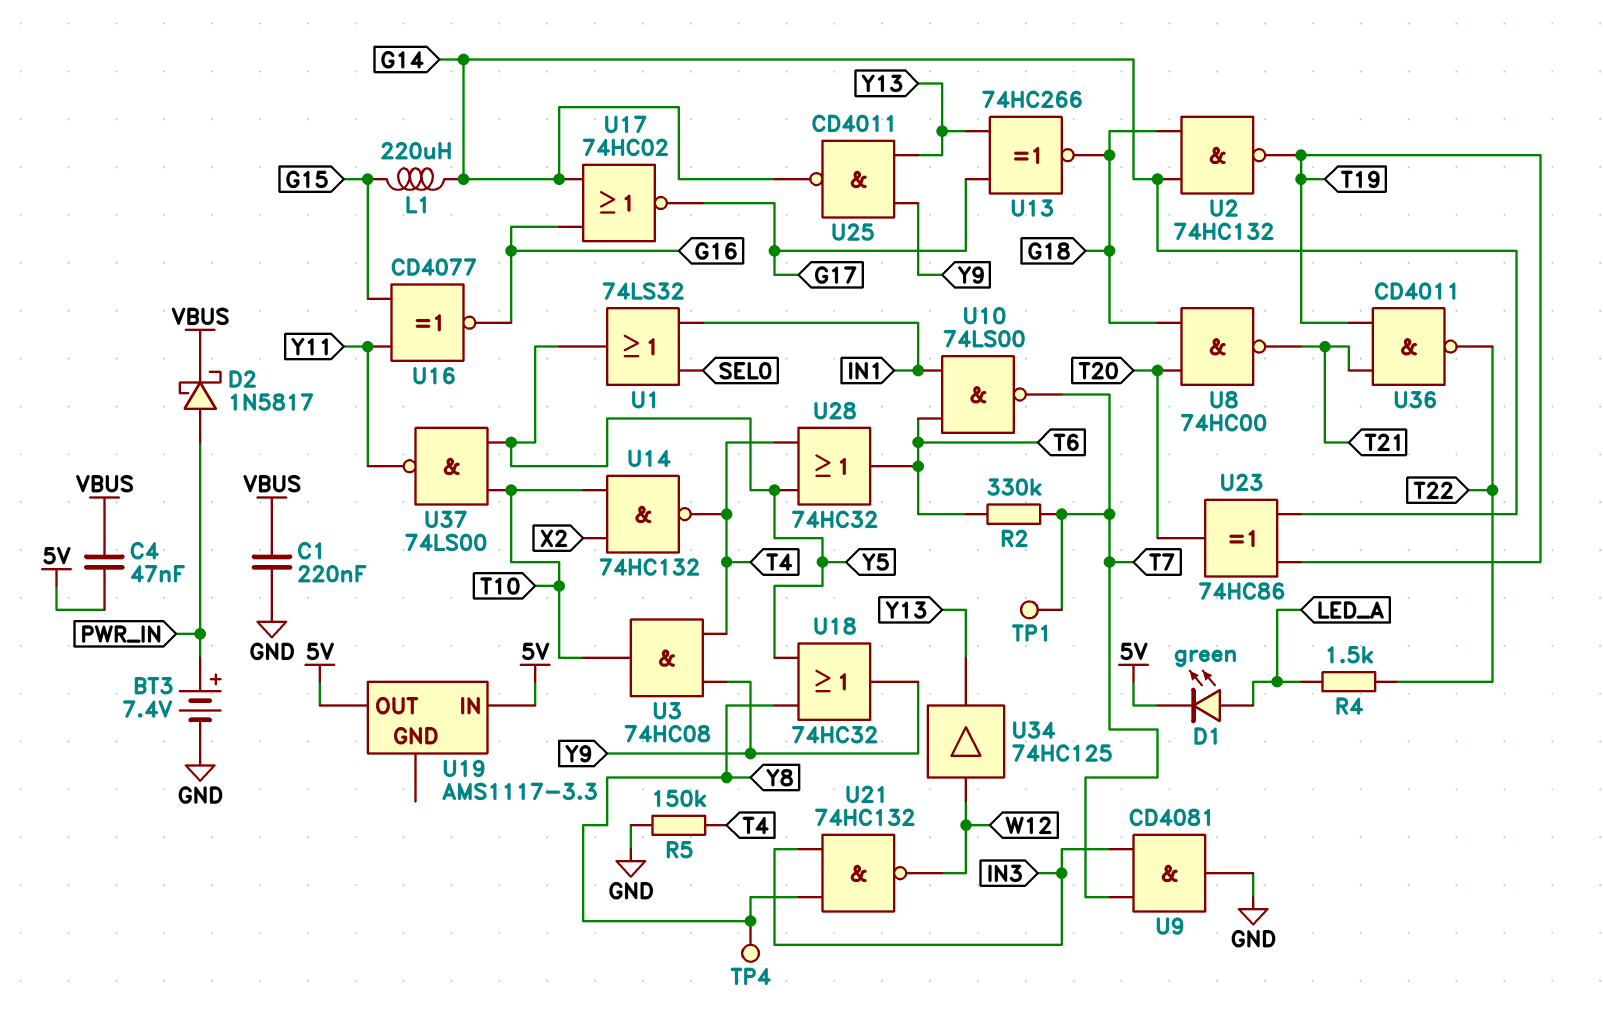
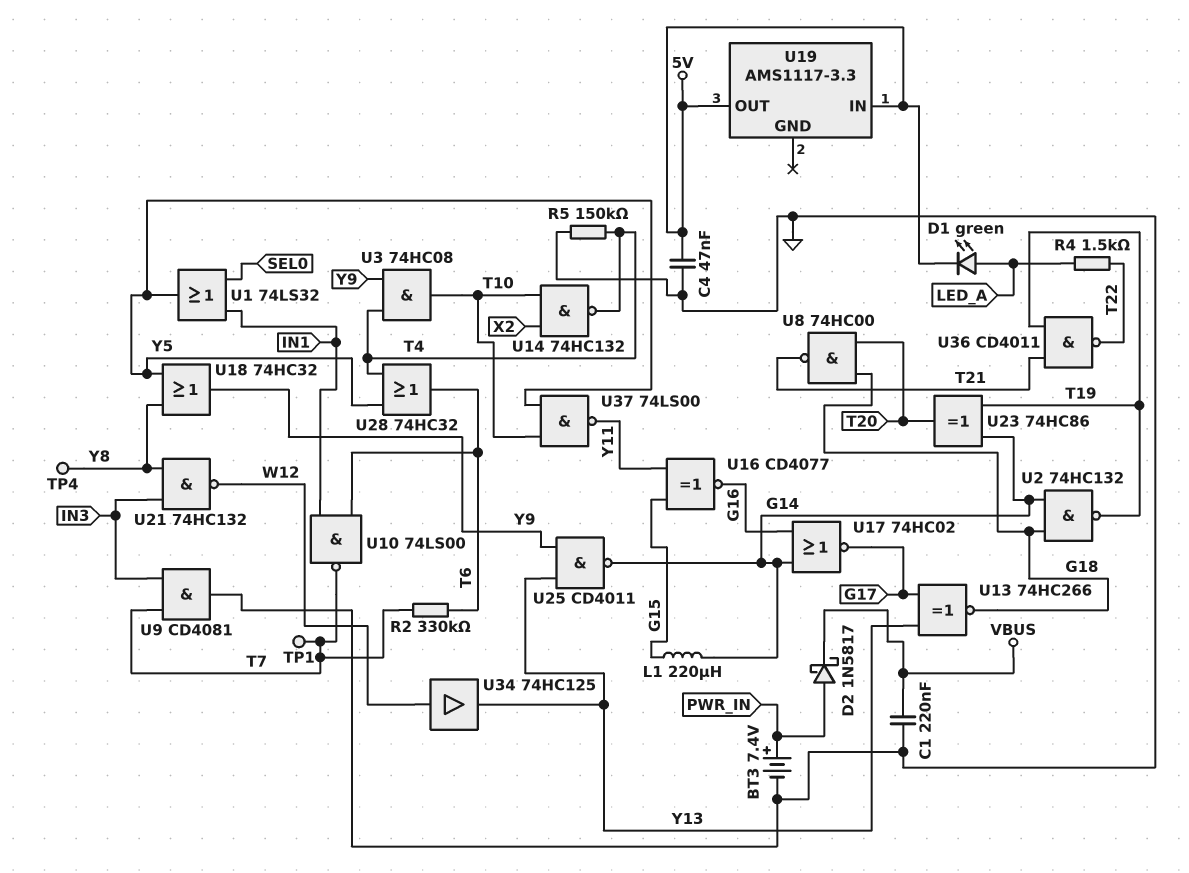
C4: 47nF (5V, VBUS) -> 47nF (5V, GND)

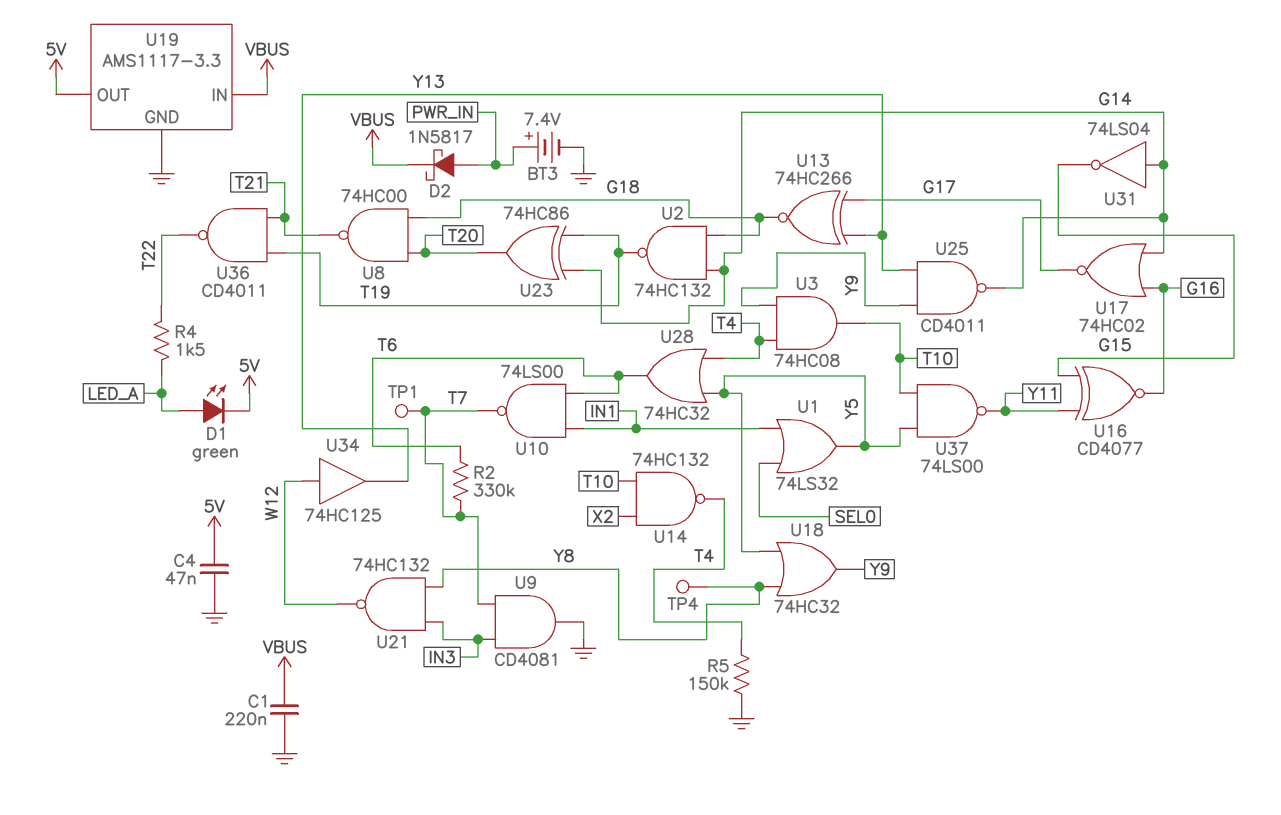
L1: 220uH (G14, G15) -> none
U19 pin GND: none -> GND
U19 pin IN: 5V -> VBUS
U31: none -> NOT 74LS04 (in G14, out G15)

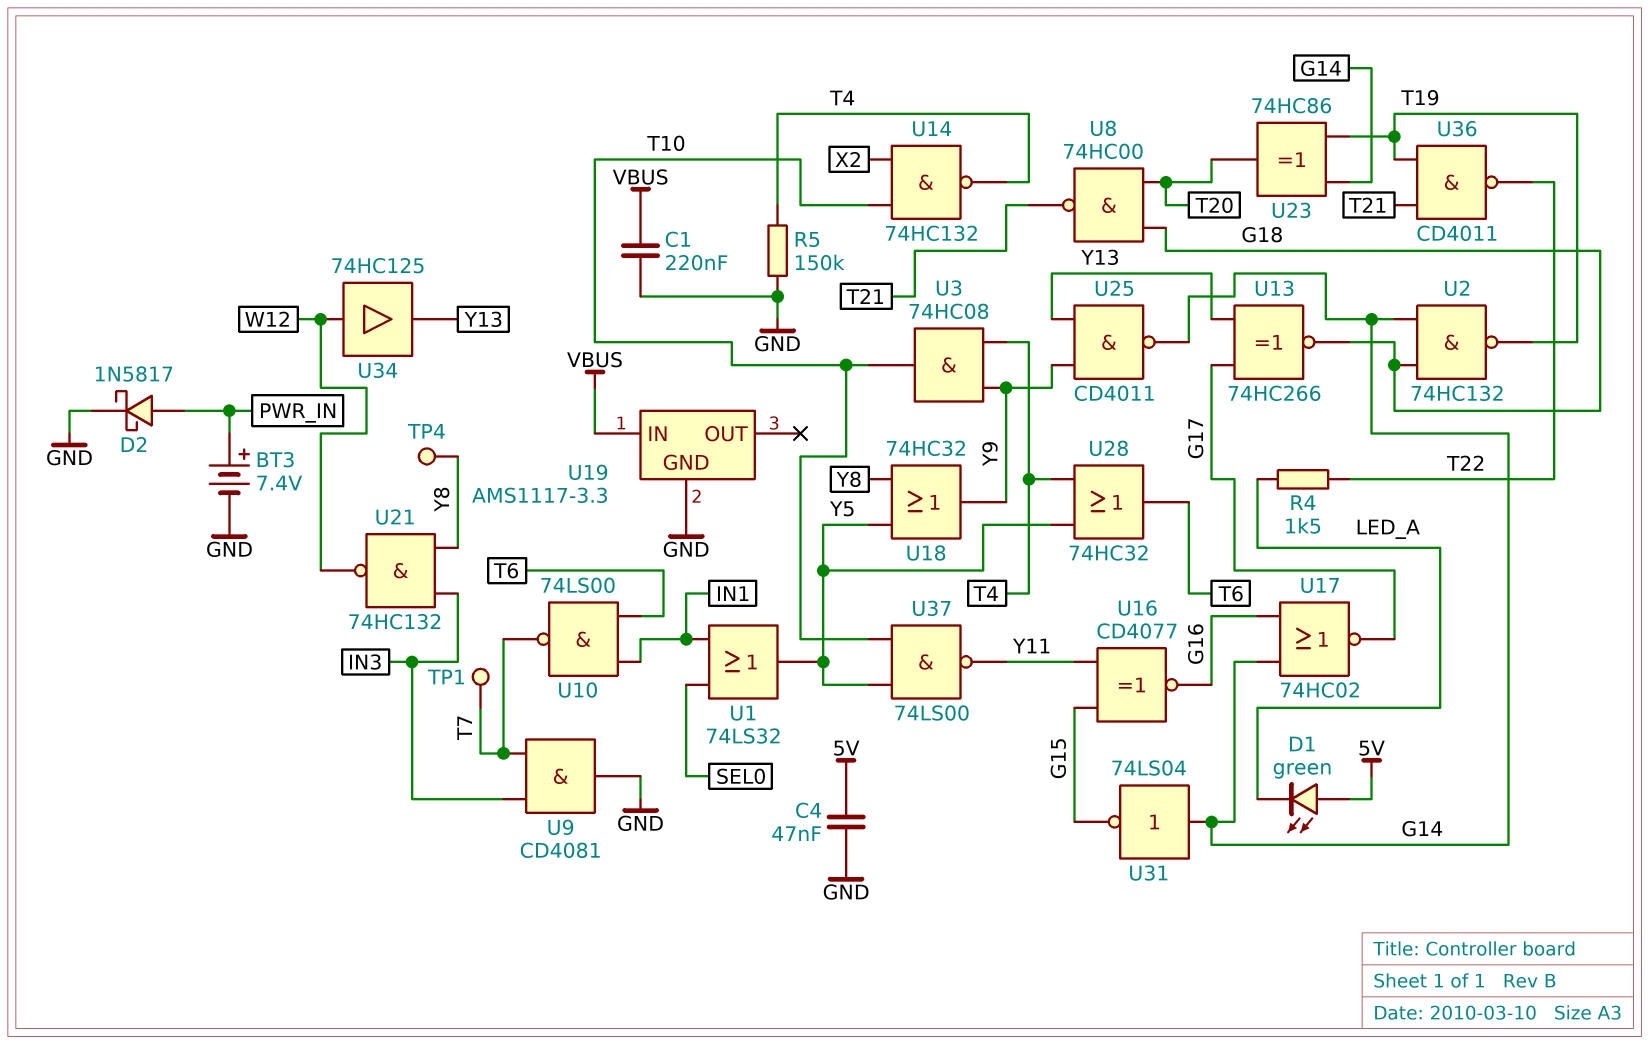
D1: LED green (A LED_A, K 5V) -> LED green (A 5V, K LED_A)
D2: schottky 1N5817 (A PWR_IN, K VBUS) -> schottky 1N5817 (A PWR_IN, K GND)
R2: 330k (T6, T7) -> none
U19 pin OUT: 5V -> none

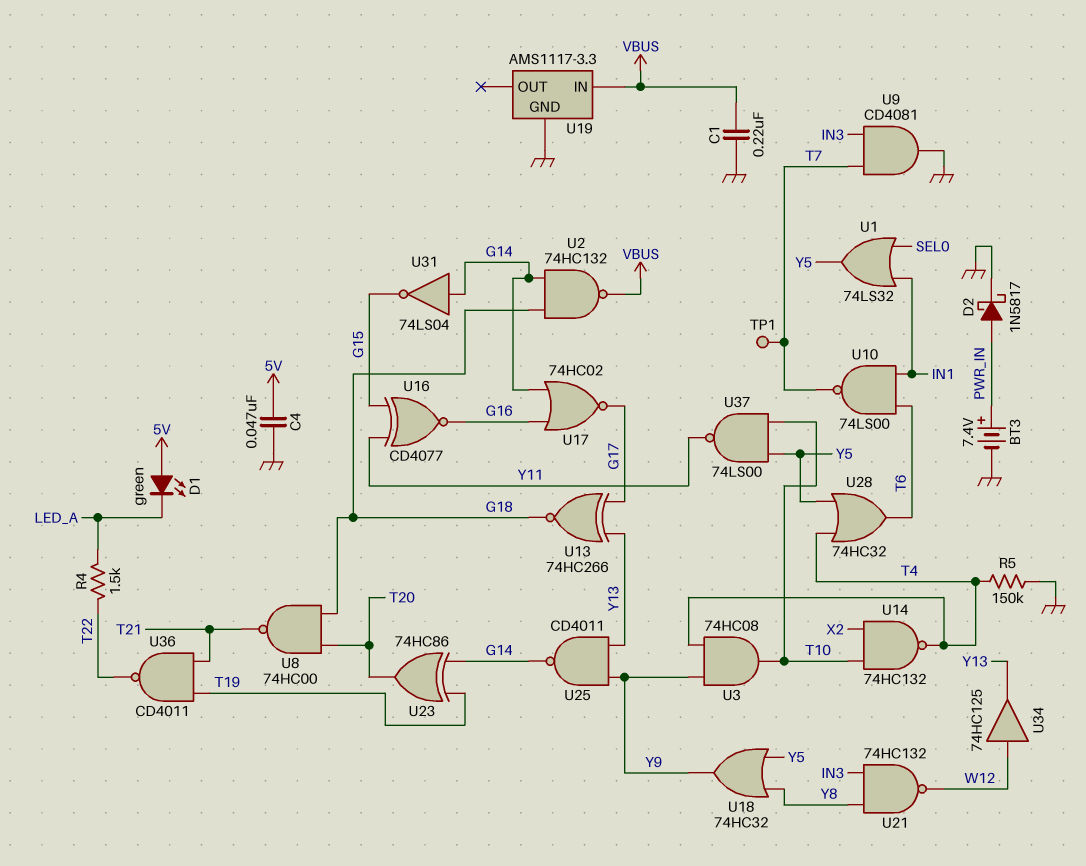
TP4: test point (Y8) -> none
U2: NAND 74HC132 (in G14, in G18, out T19) -> NAND 74HC132 (in G14, in G18, out VBUS)

